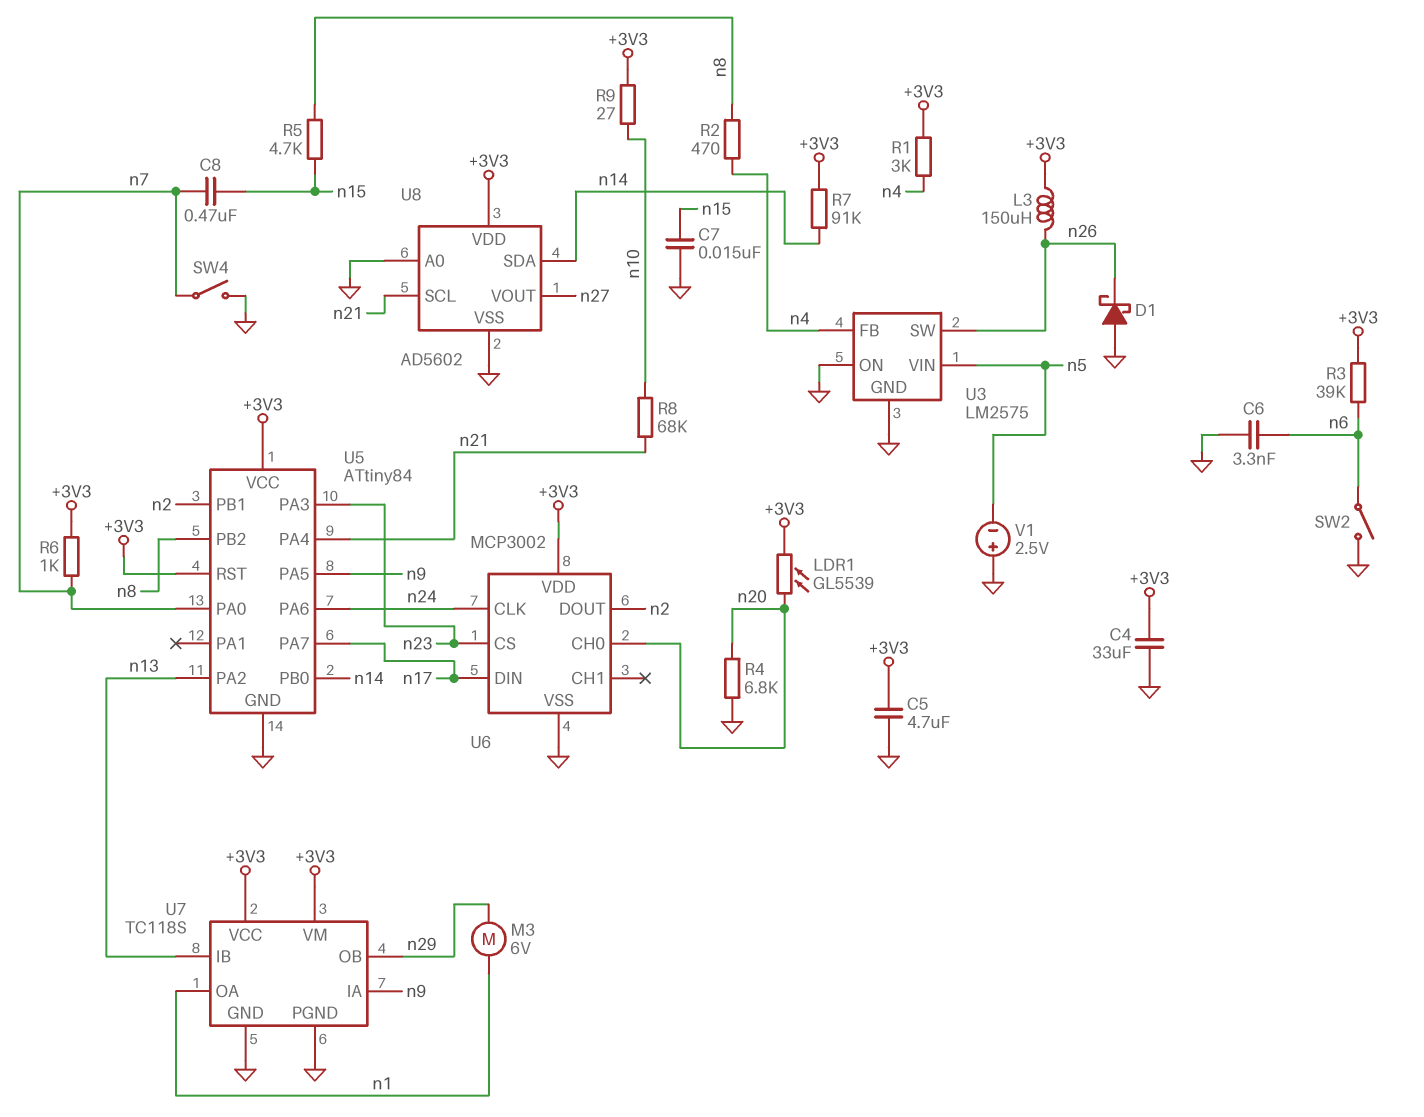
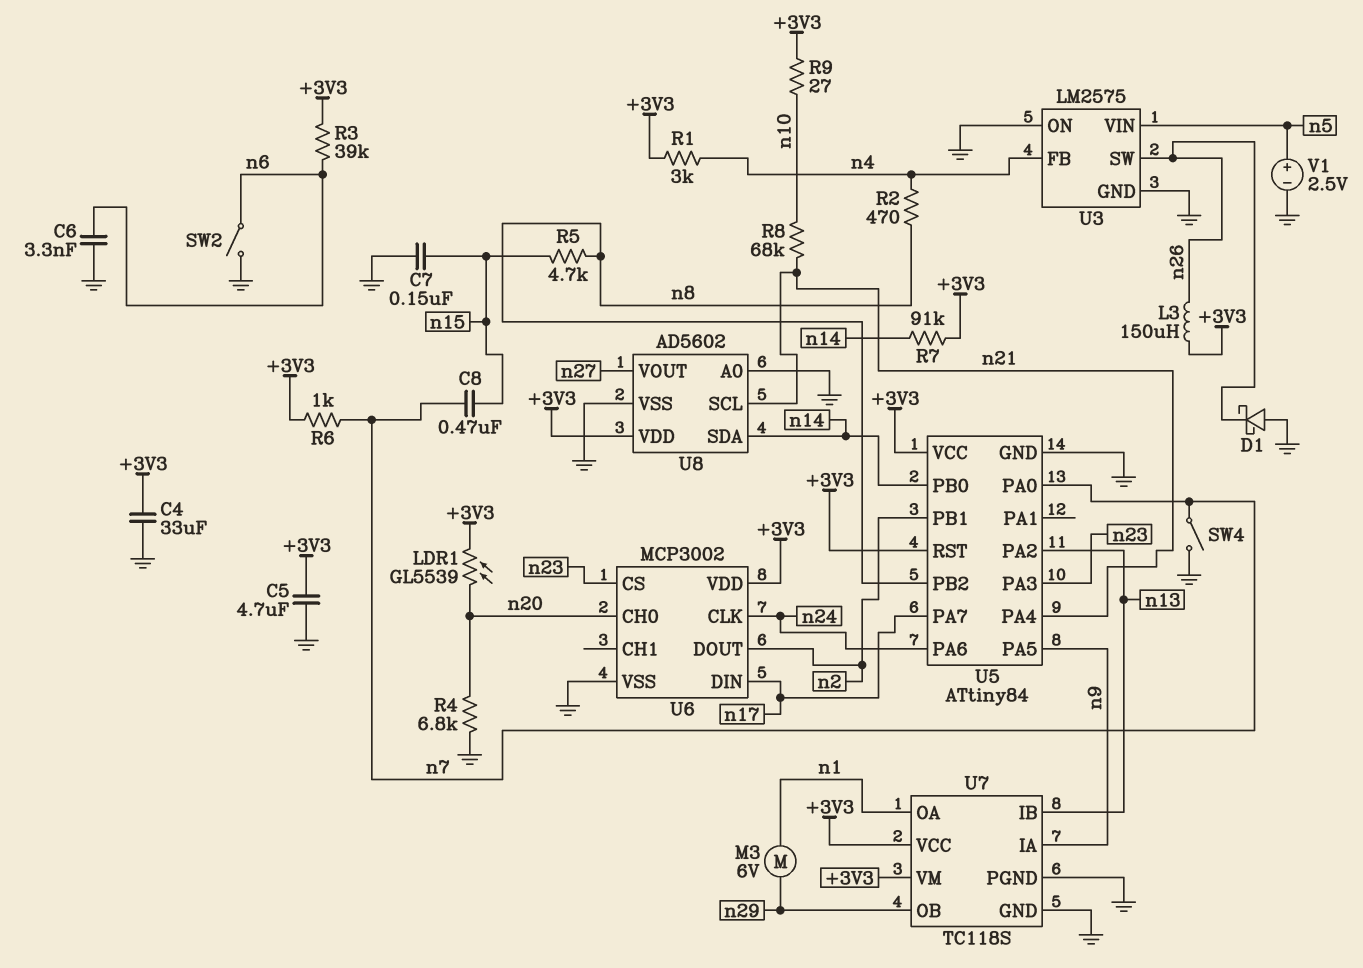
C7: 15nF (GND, n15) -> 150nF (GND, n15)
V1: 2.5V (plus GND, minus n5) -> 2.5V (plus n5, minus GND)

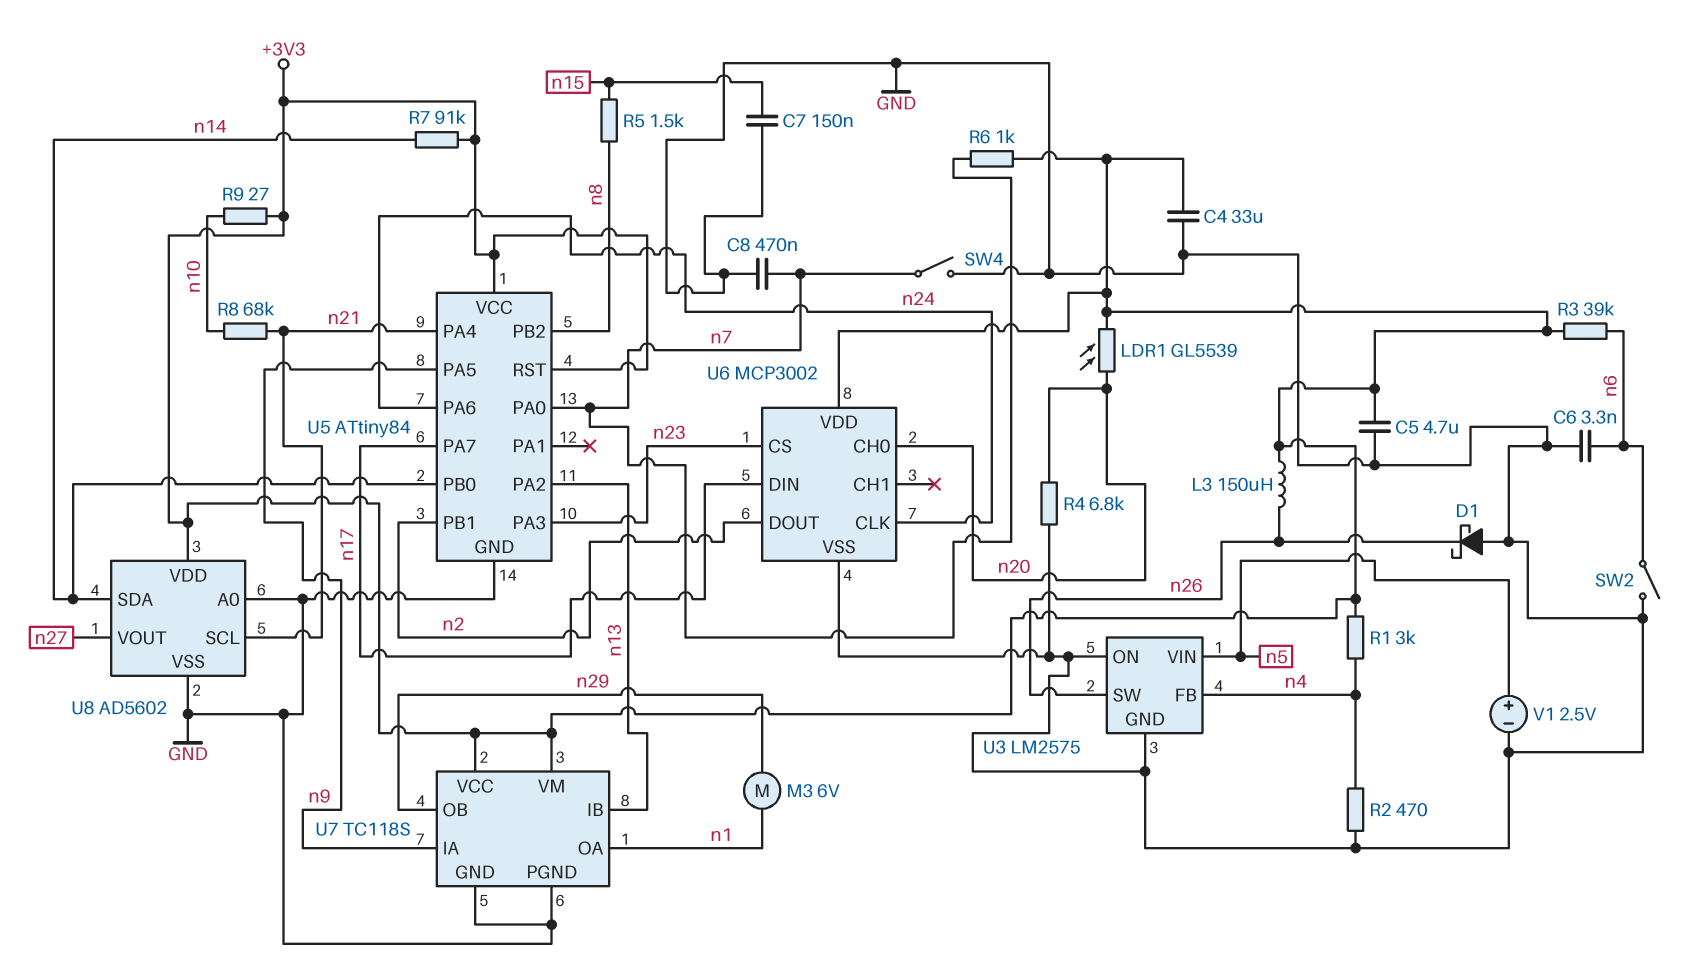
C8: 470nF (n7, n15) -> 470nF (GND, n7)
R2: 470 (n4, n8) -> 470 (GND, n4)
R5: 4.7k (n8, n15) -> 1.5k (n8, n15)

